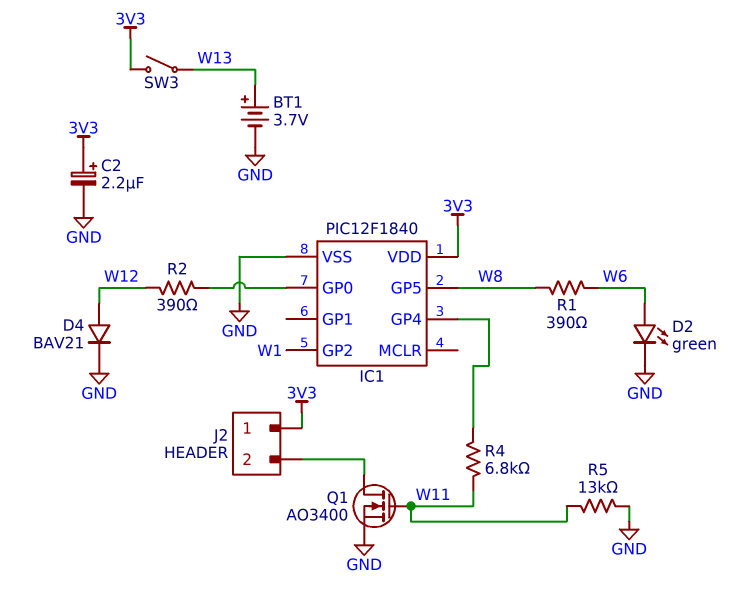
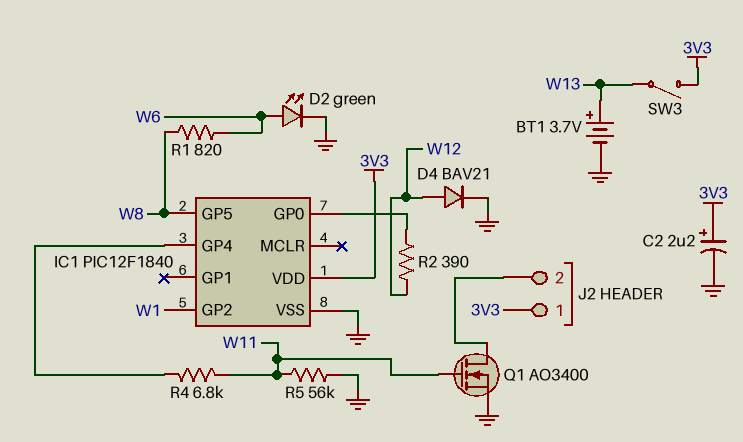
R1: 390 (W6, W8) -> 820 (W6, W8)
R5: 13k (GND, W11) -> 56k (GND, W11)

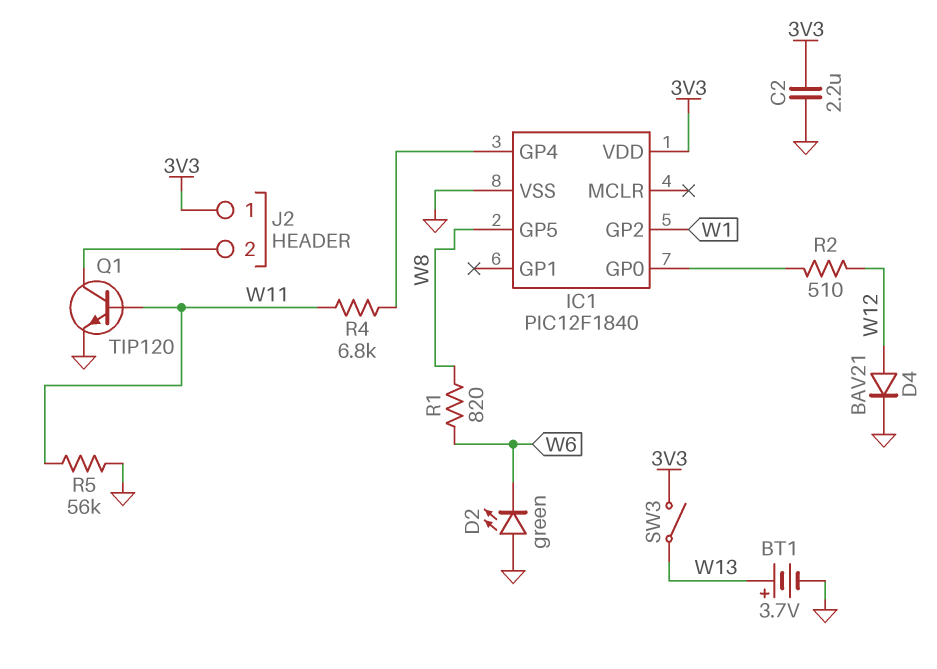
C2: 2.2uF (plus 3V3, minus GND) -> 2.2uF (3V3, GND)
D2: LED green (A W6, K GND) -> LED green (A GND, K W6)
Q1: NMOS AO3400 (G W11, D J2/2, S GND) -> NPN TIP120 (B W11, C J2/2, E GND)
R2: 390 (IC1/GP0, W12) -> 510 (IC1/GP0, W12)

